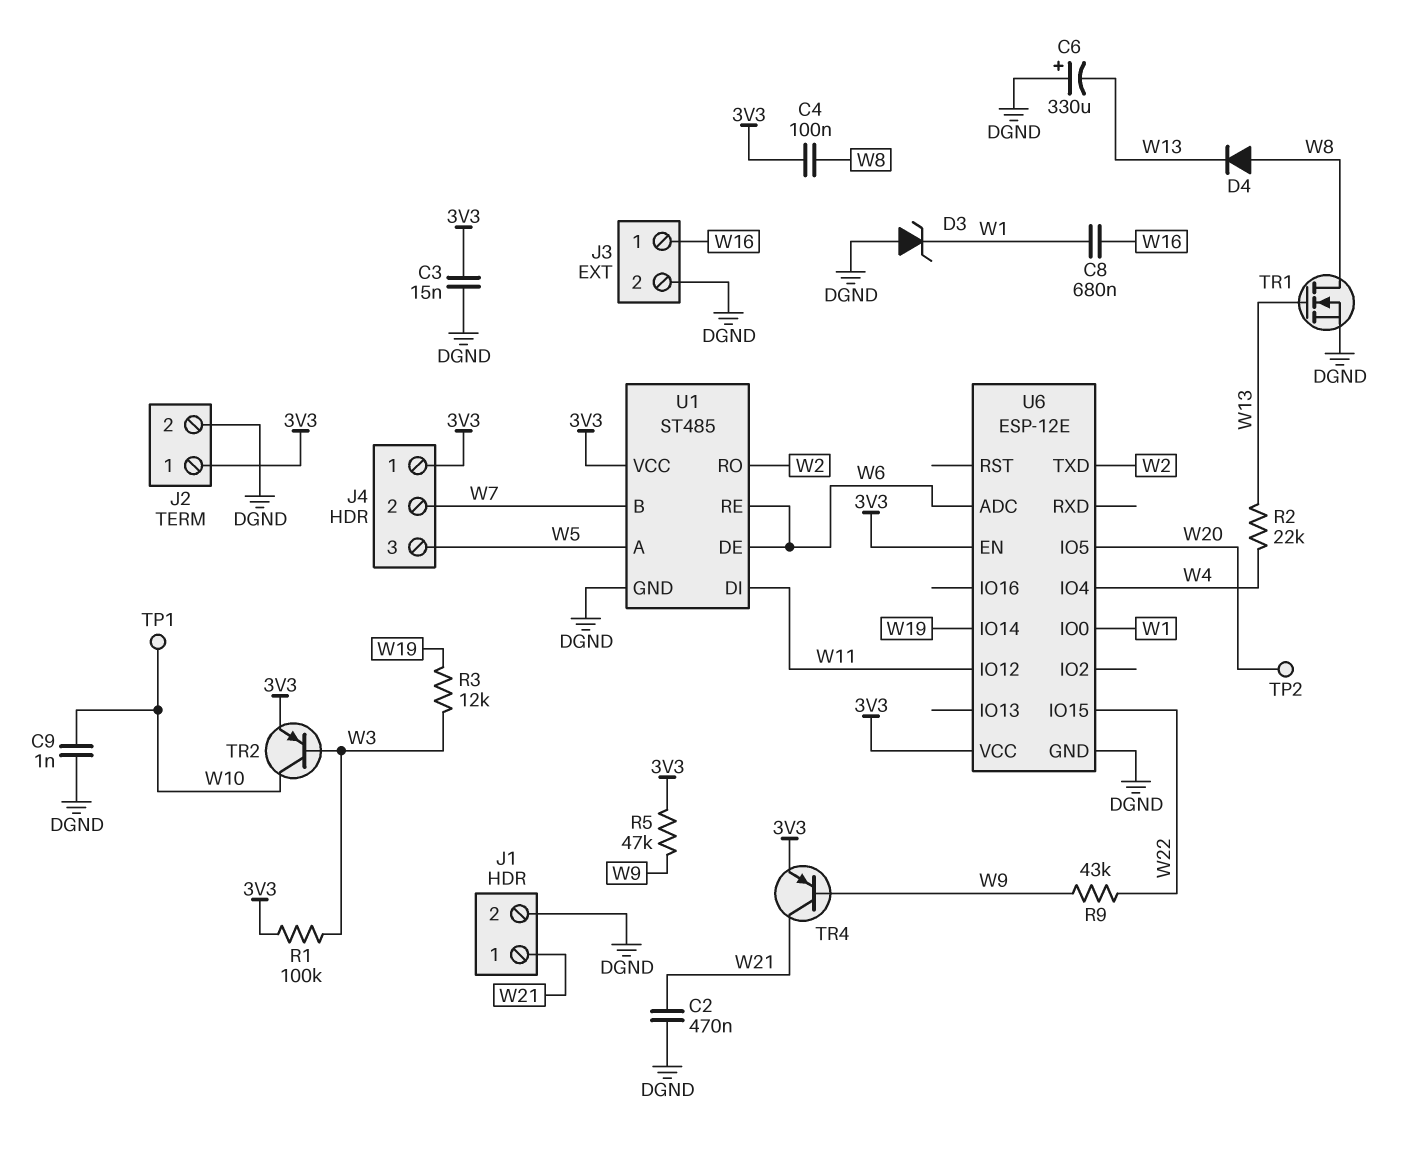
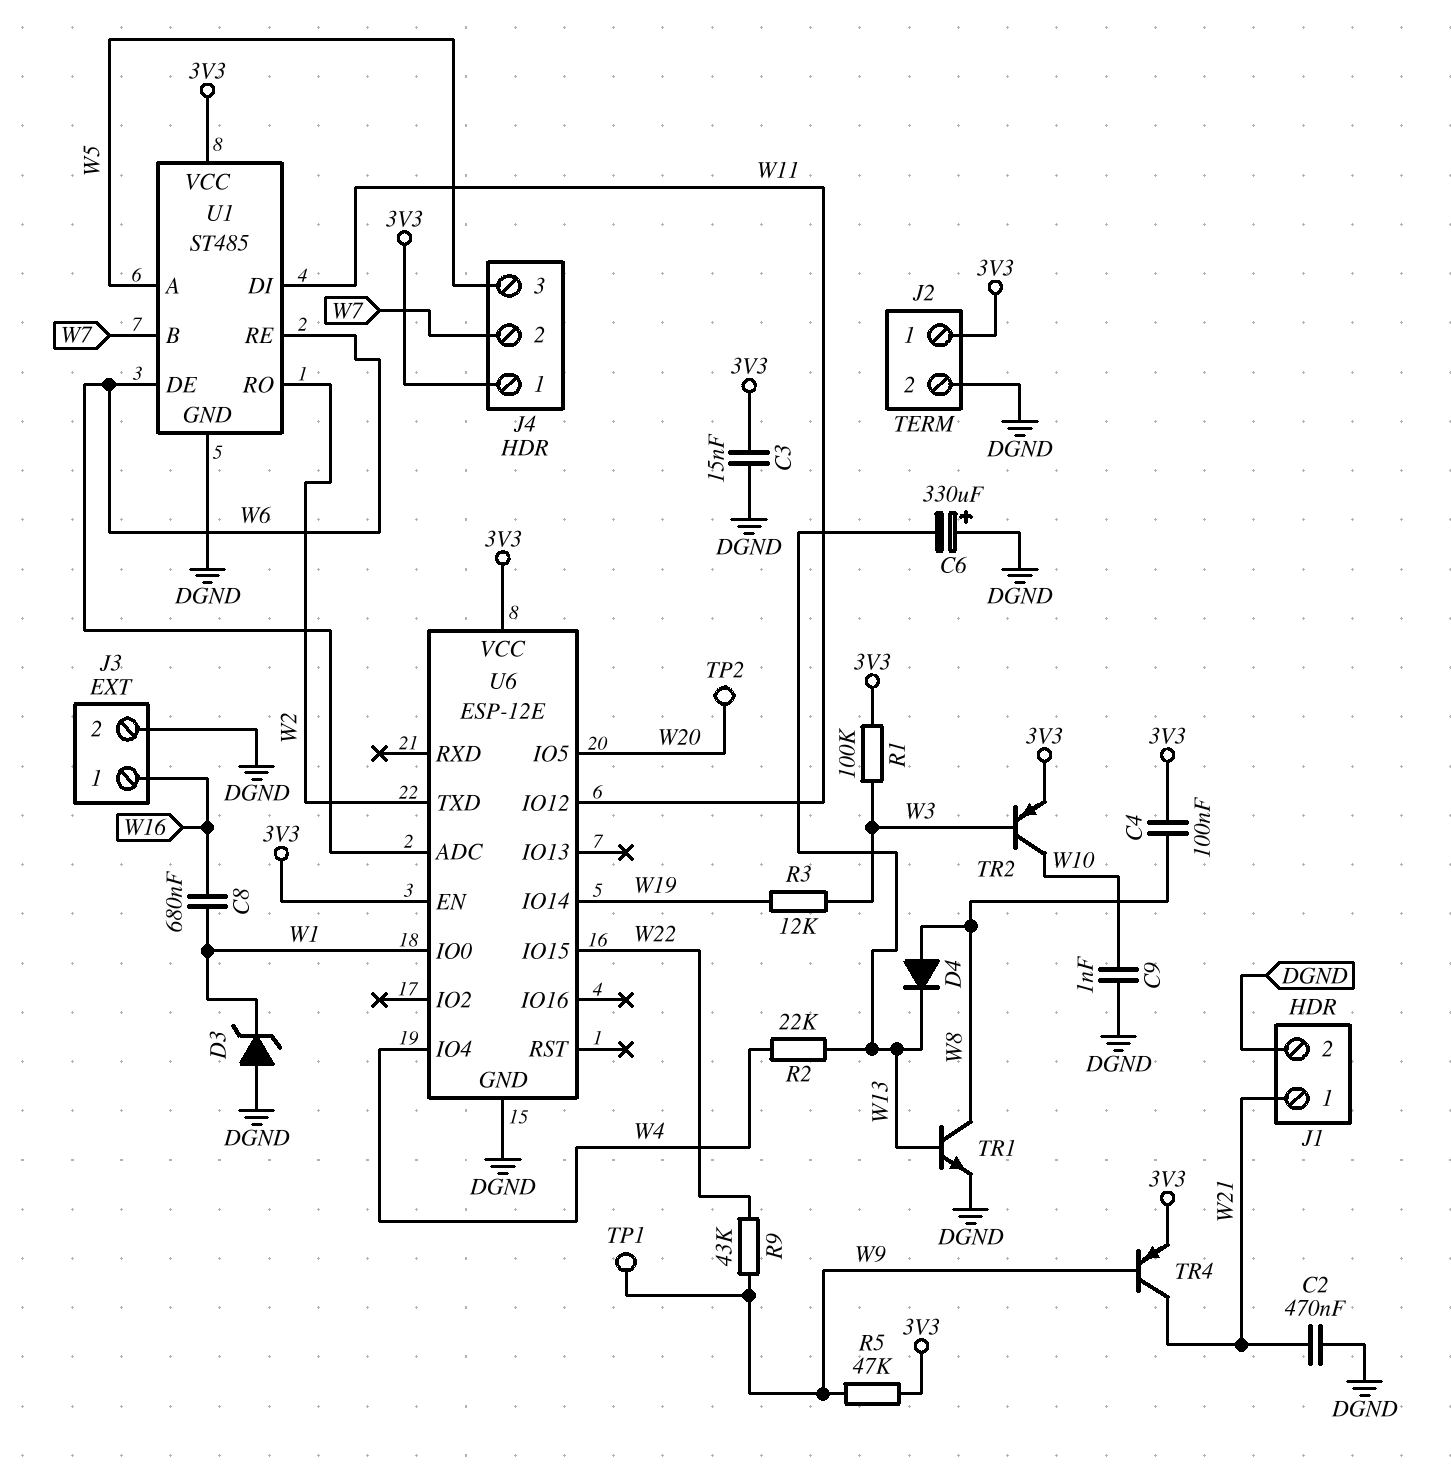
TP1: test point (W10) -> test point (W9)
TR1: NMOS (G W13, D W8, S DGND) -> NPN (B W13, C W8, E DGND)

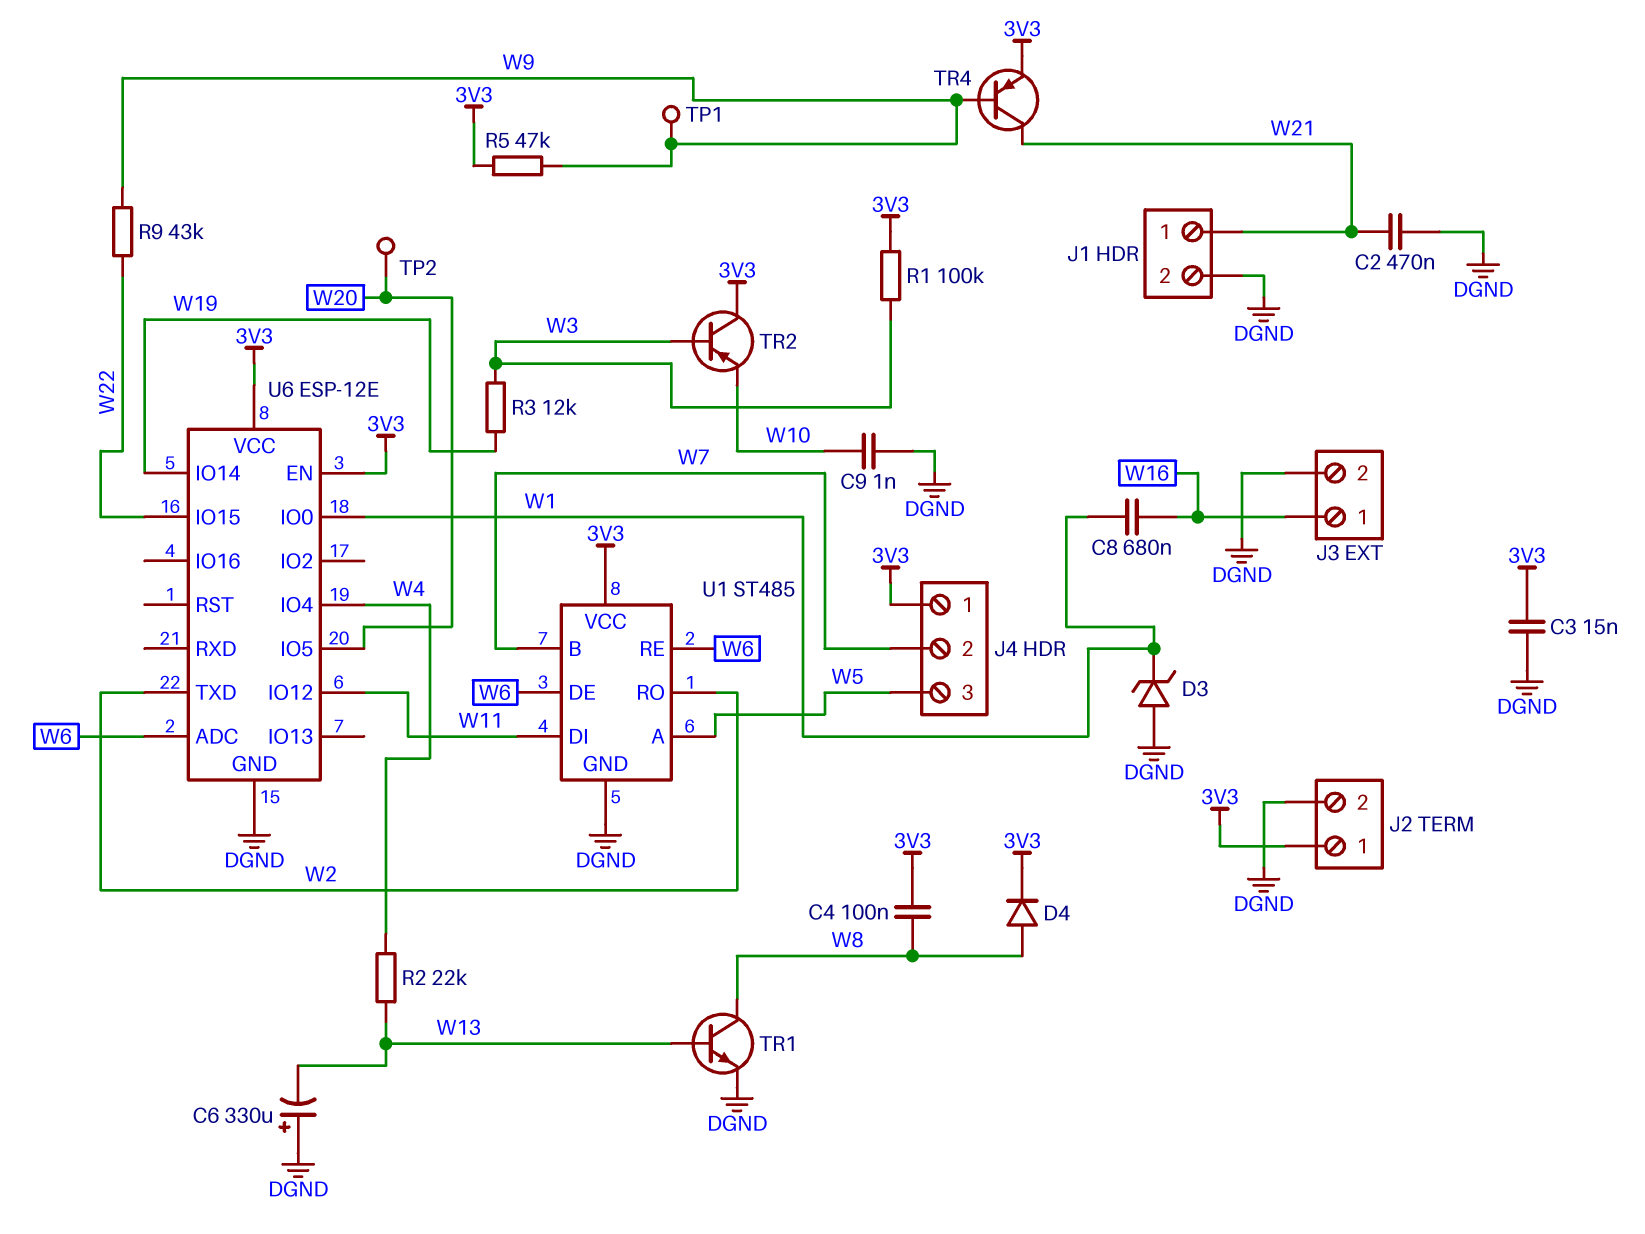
D4: diode (A W8, K W13) -> diode (A W8, K 3V3)
TR2: PNP (B W3, C W10, E 3V3) -> PNP (B W3, C 3V3, E W10)

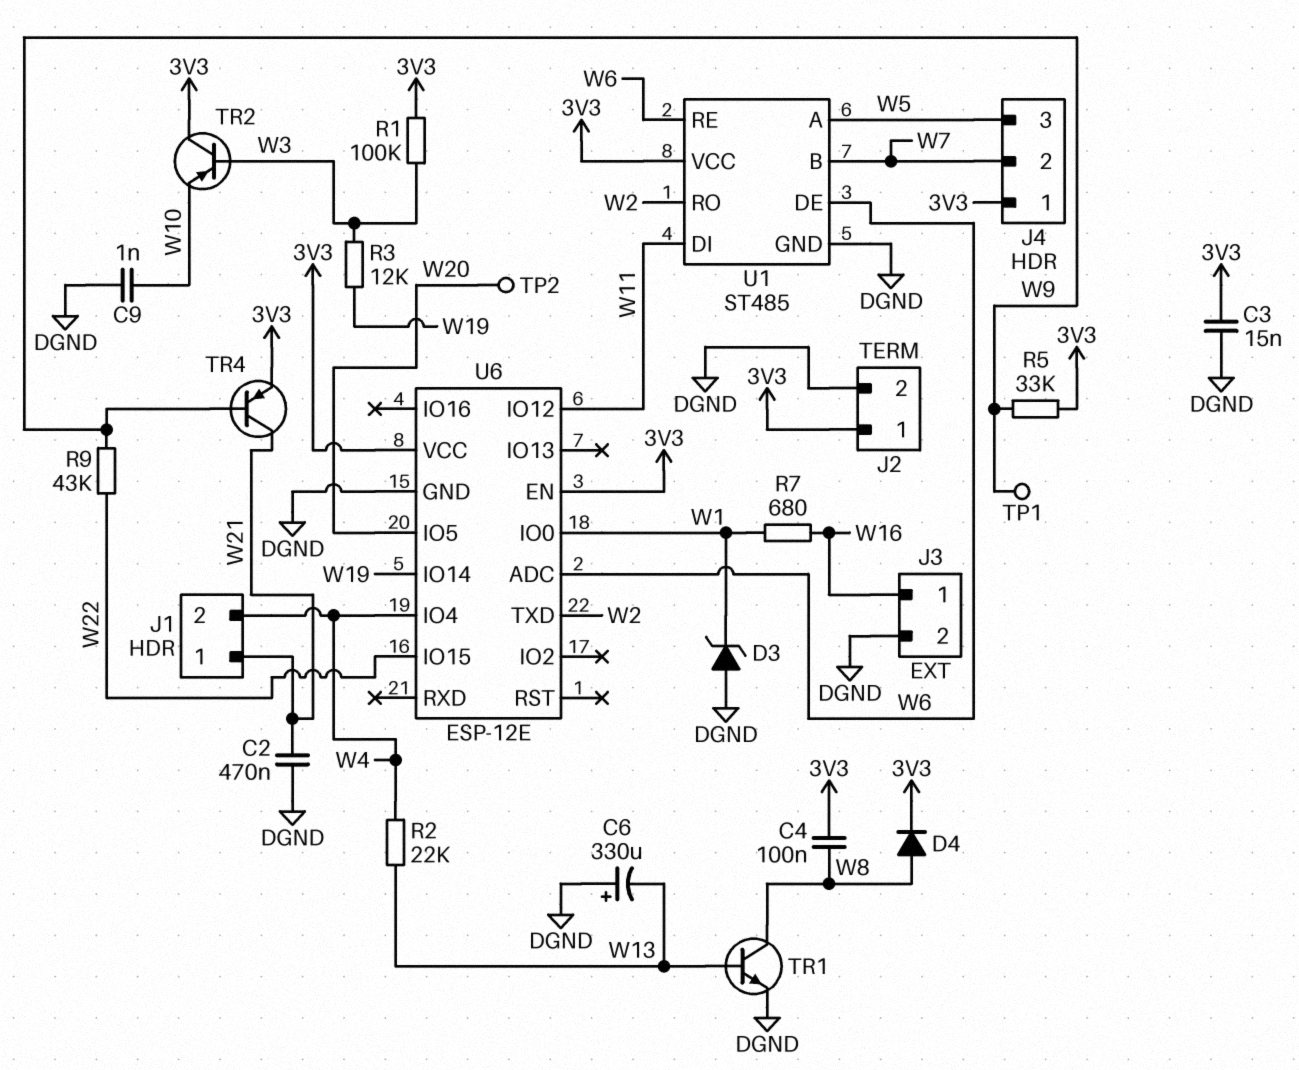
C8: 680nF (W1, W16) -> none
J1 pin 2: DGND -> W4
R5: 47k (3V3, W9) -> 33k (3V3, W9)
R7: none -> 680 (W1, W16)

